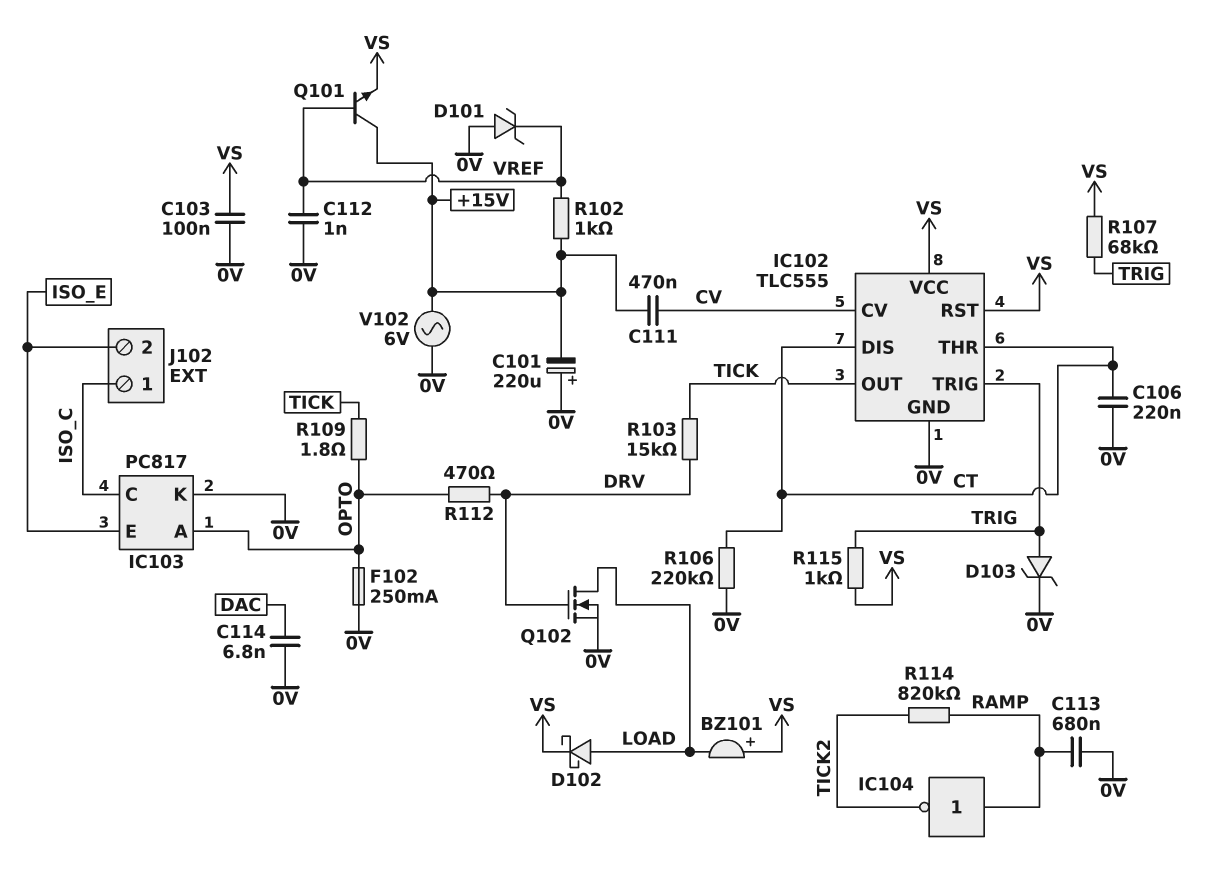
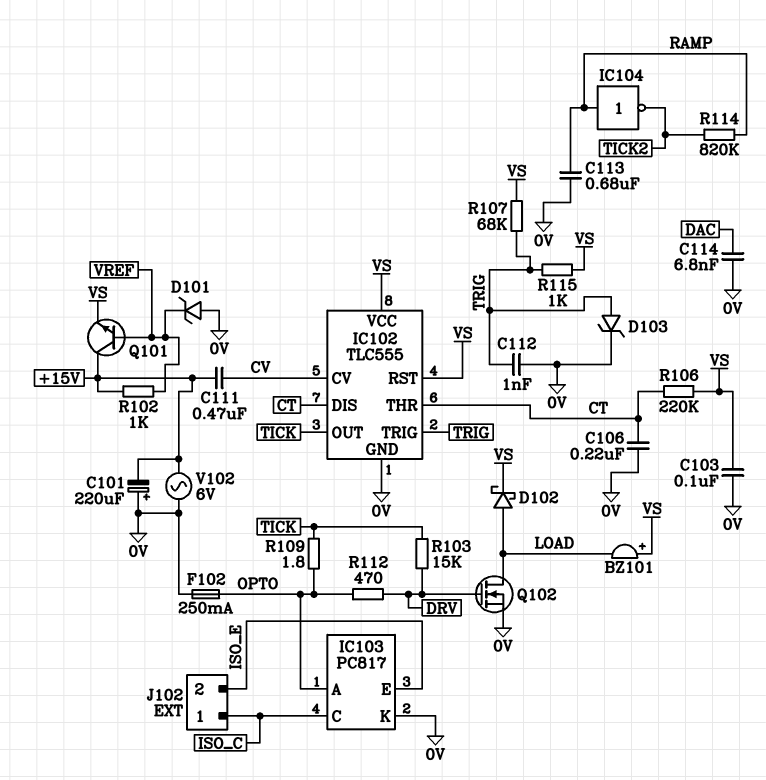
C112: 1nF (0V, VREF) -> 1nF (0V, TRIG)
R106: 220k (0V, CT) -> 220k (CT, VS)

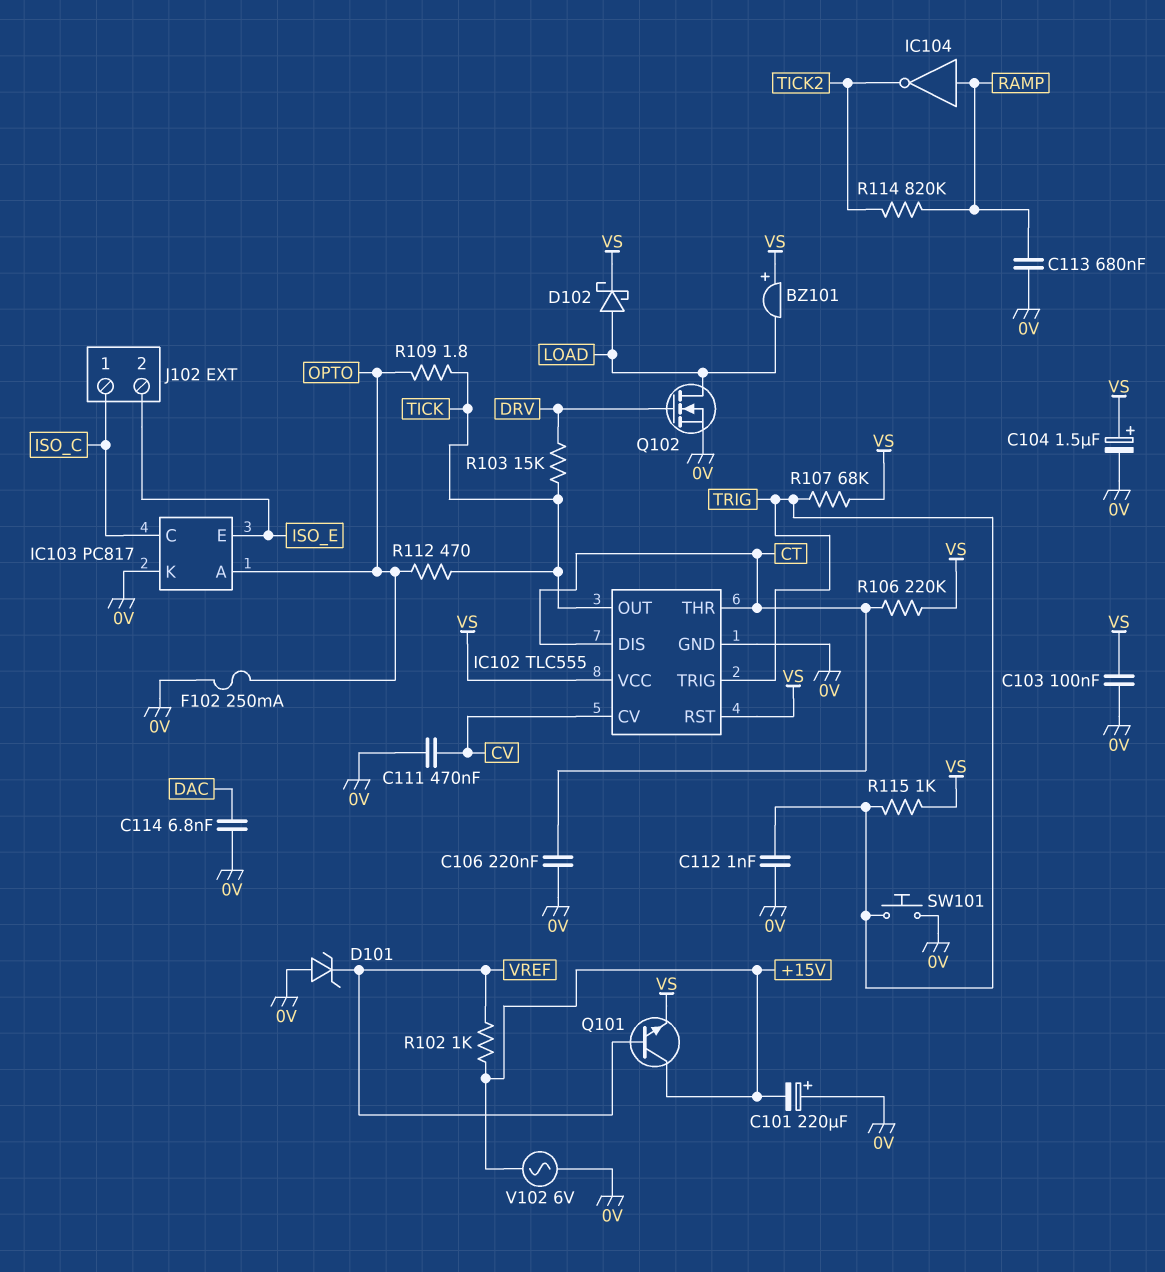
C104: none -> 1.5uF (plus VS, minus 0V)
C111: 470nF (+15V, CV) -> 470nF (0V, CV)
D103: zener (A TRIG, K 0V) -> none
R112: 470 (DRV, OPTO) -> 470 (OPTO, TICK)
SW101: none -> button (0V, TRIG)

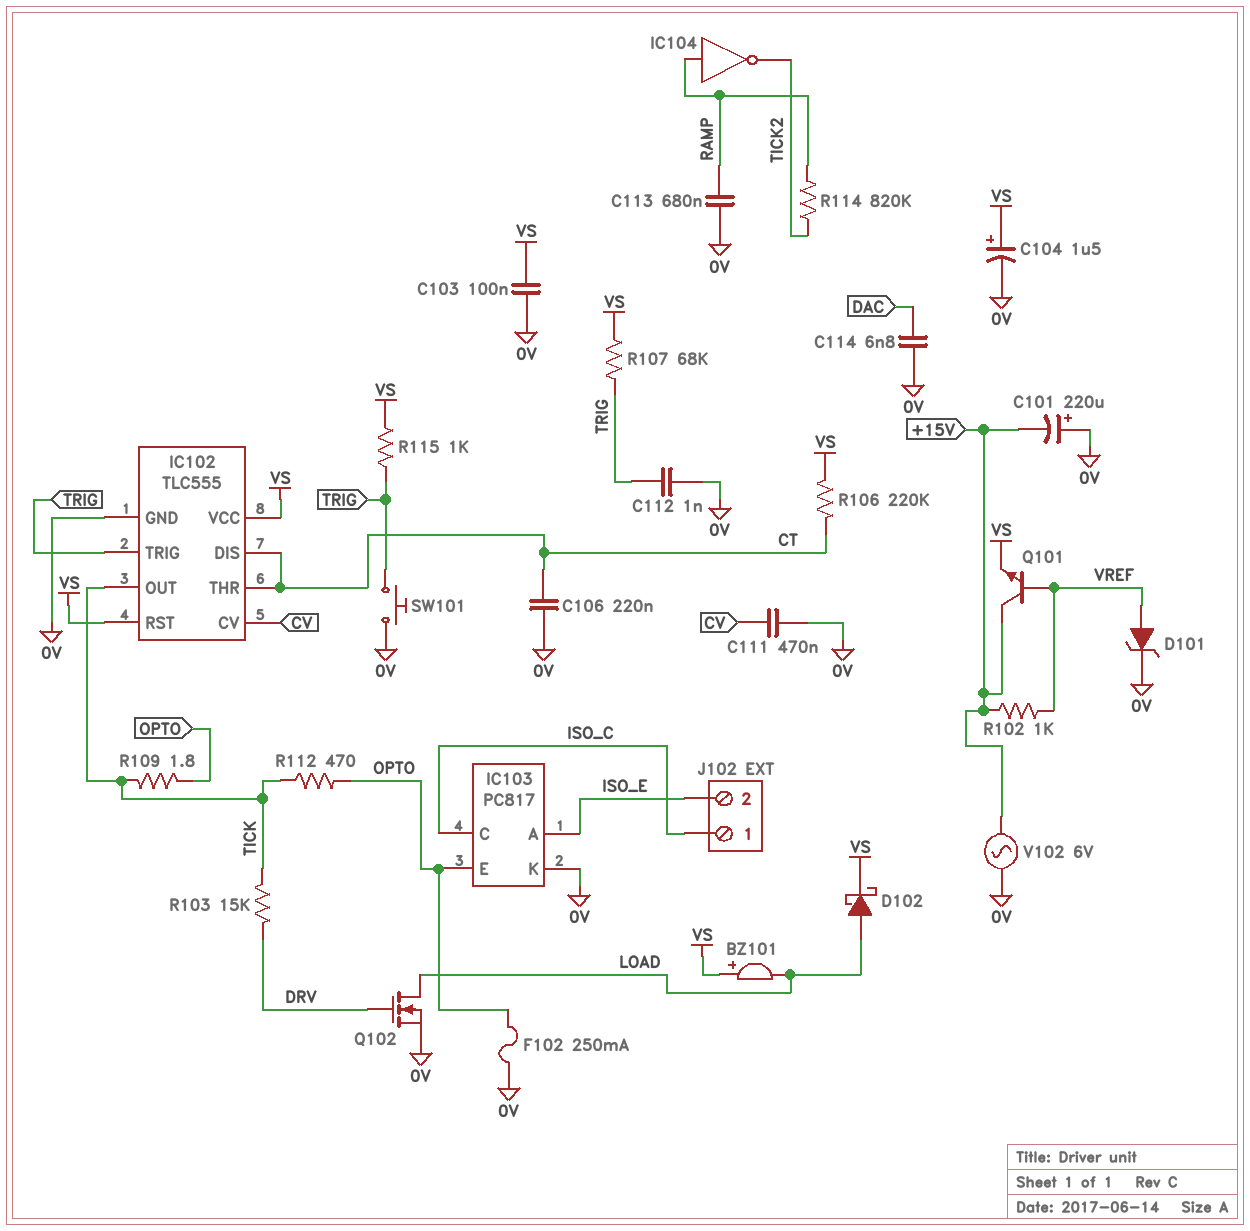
D101: zener (A 0V, K VREF) -> zener (A VREF, K 0V)
IC103 pin A: OPTO -> ISO_E
IC103 pin E: ISO_E -> OPTO

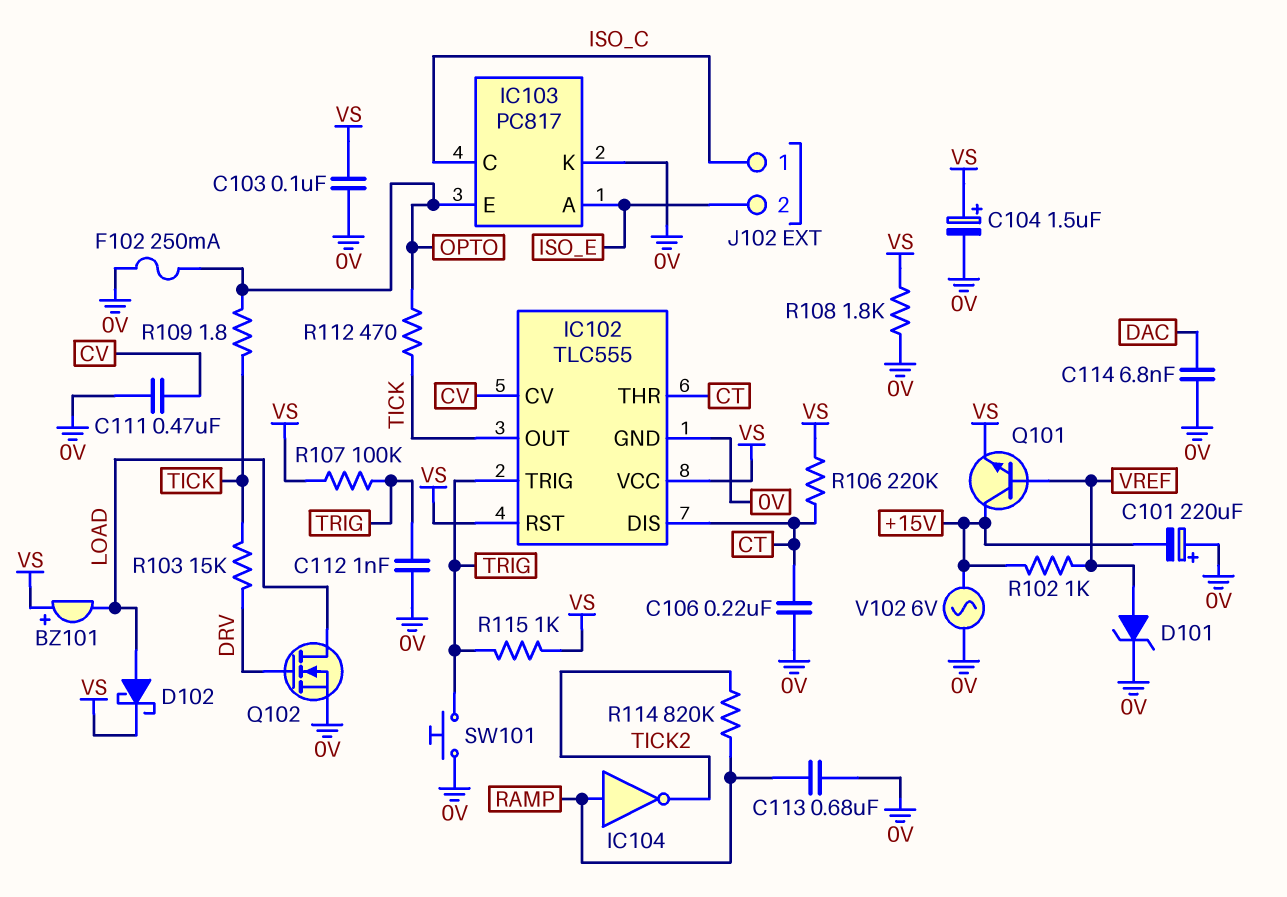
R107: 68k (TRIG, VS) -> 100k (TRIG, VS)
R108: none -> 1.8k (0V, VS)

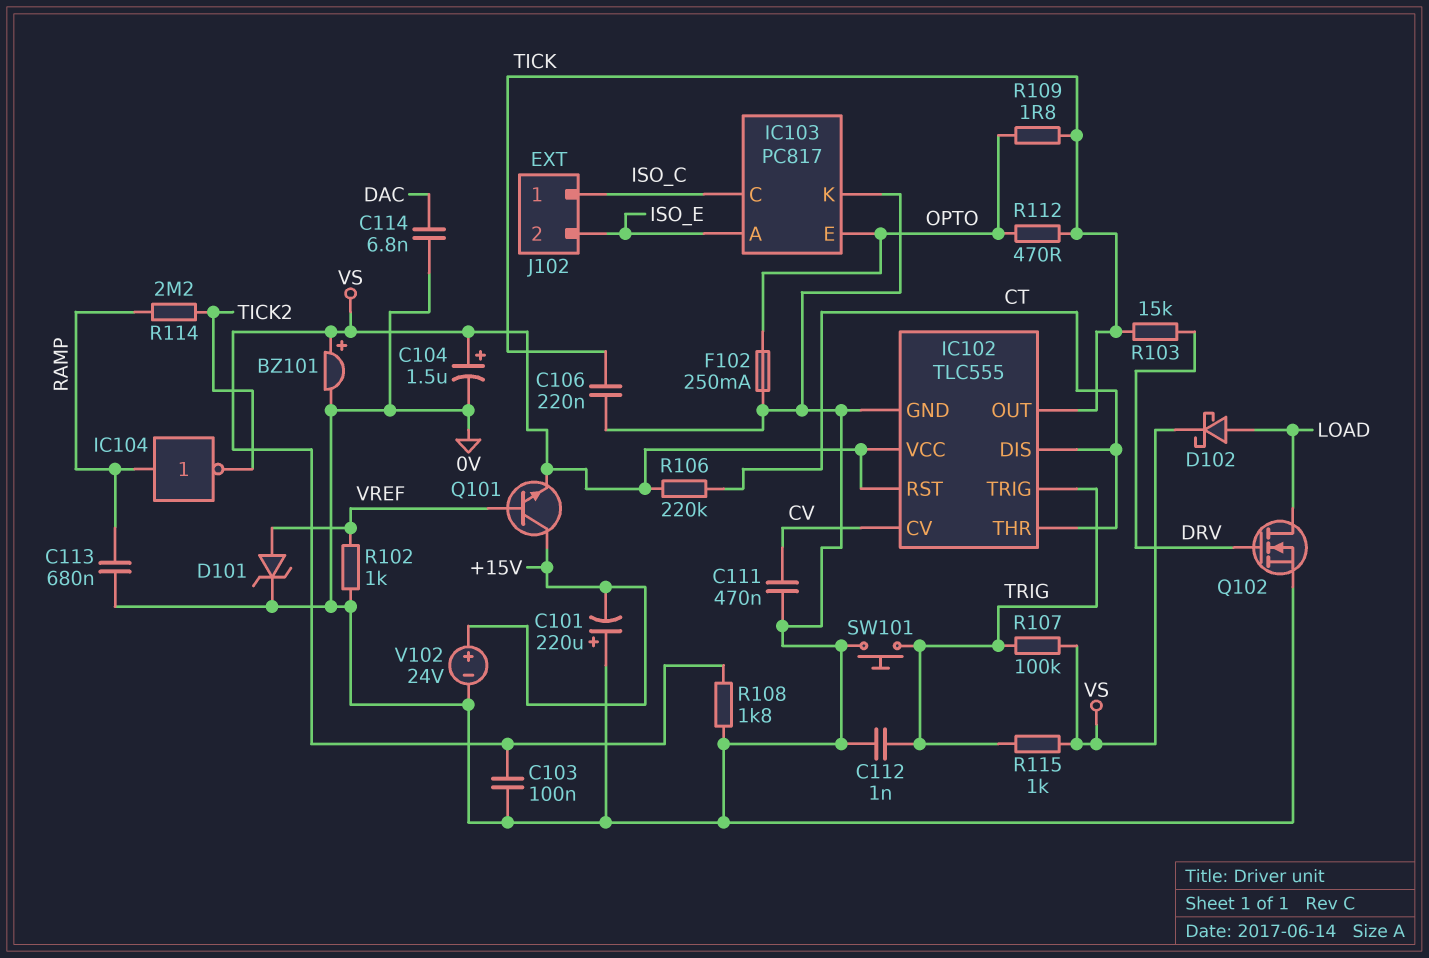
BZ101: buzzer (plus VS, minus LOAD) -> buzzer (plus VS, minus 0V)
C106: 220nF (0V, CT) -> 220nF (0V, TICK)
R102: 1k (+15V, VREF) -> 1k (0V, VREF)
R114: 820k (RAMP, TICK2) -> 2.2M (RAMP, TICK2)
V102: AC 6V (+15V, 0V) -> 24V (plus +15V, minus 0V)

